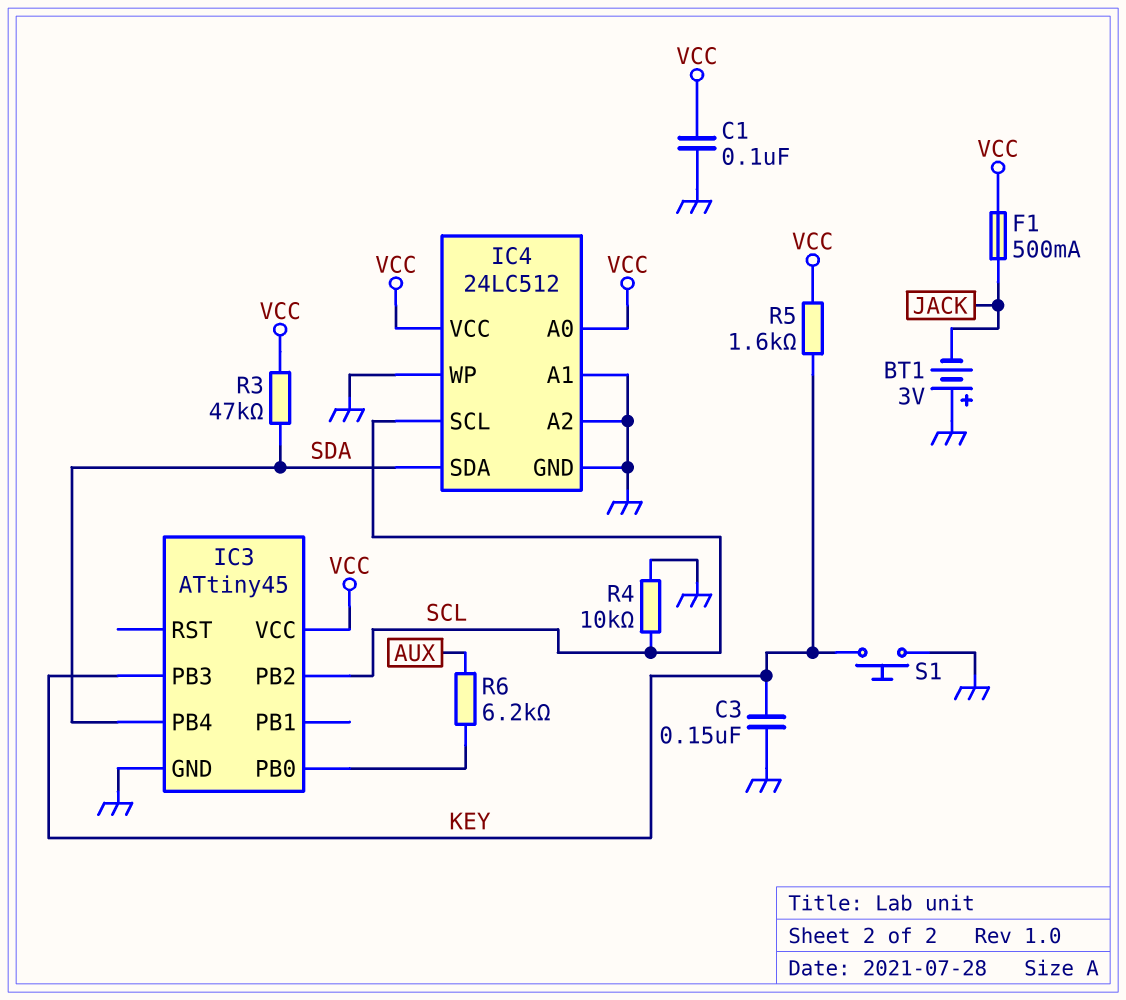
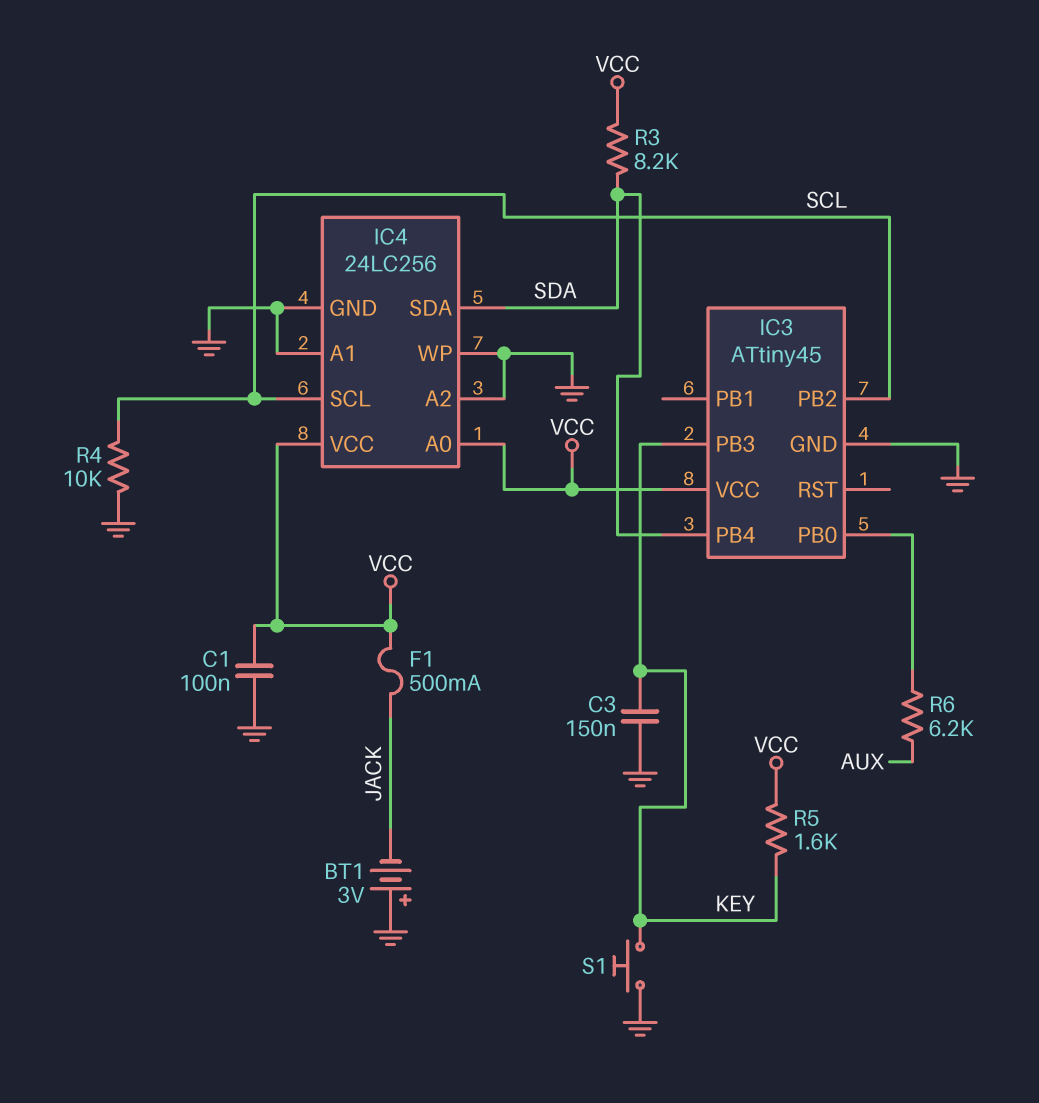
IC4: 24LC512 -> 24LC256
R3: 47k (SDA, VCC) -> 8.2k (SDA, VCC)

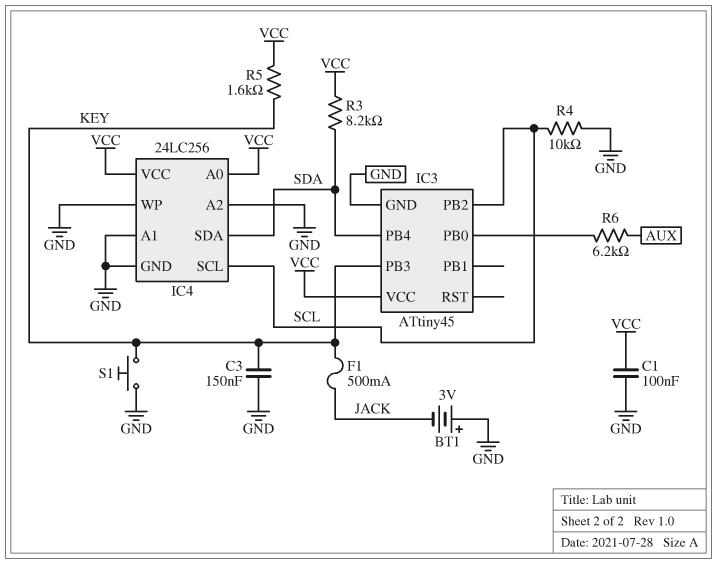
F1: 500mA (JACK, VCC) -> 500mA (JACK, KEY)

